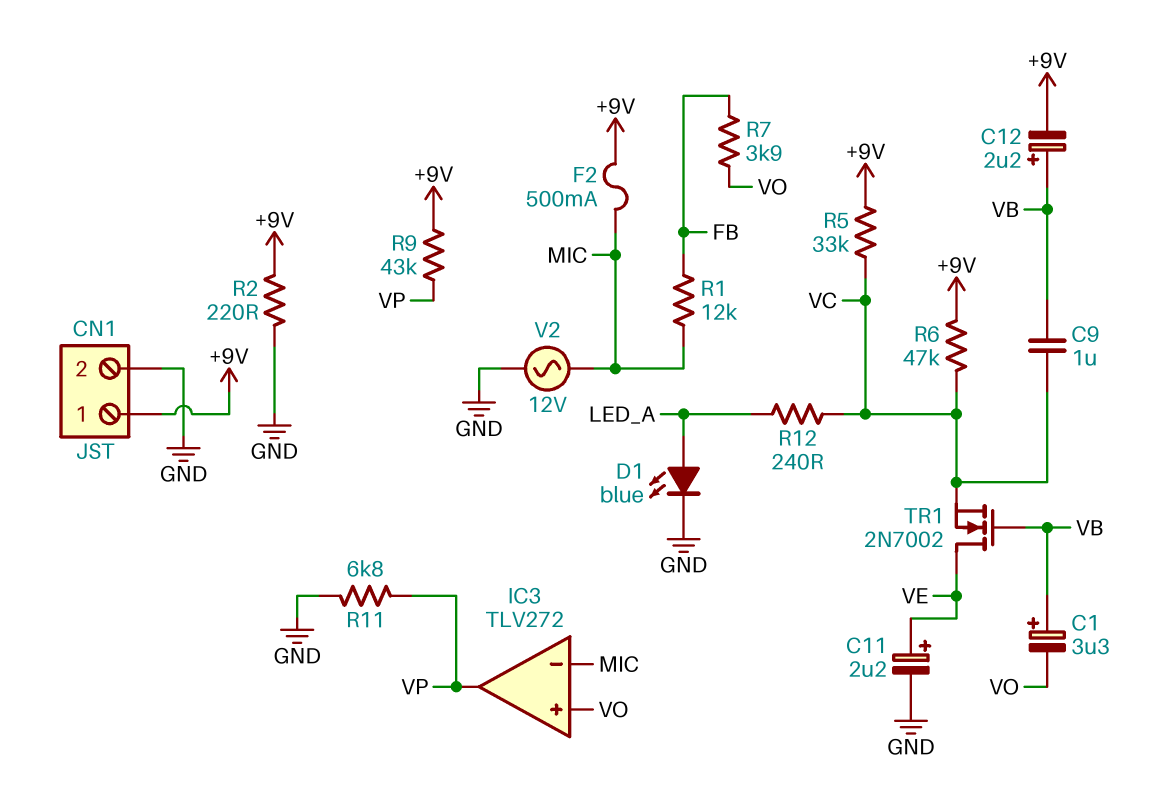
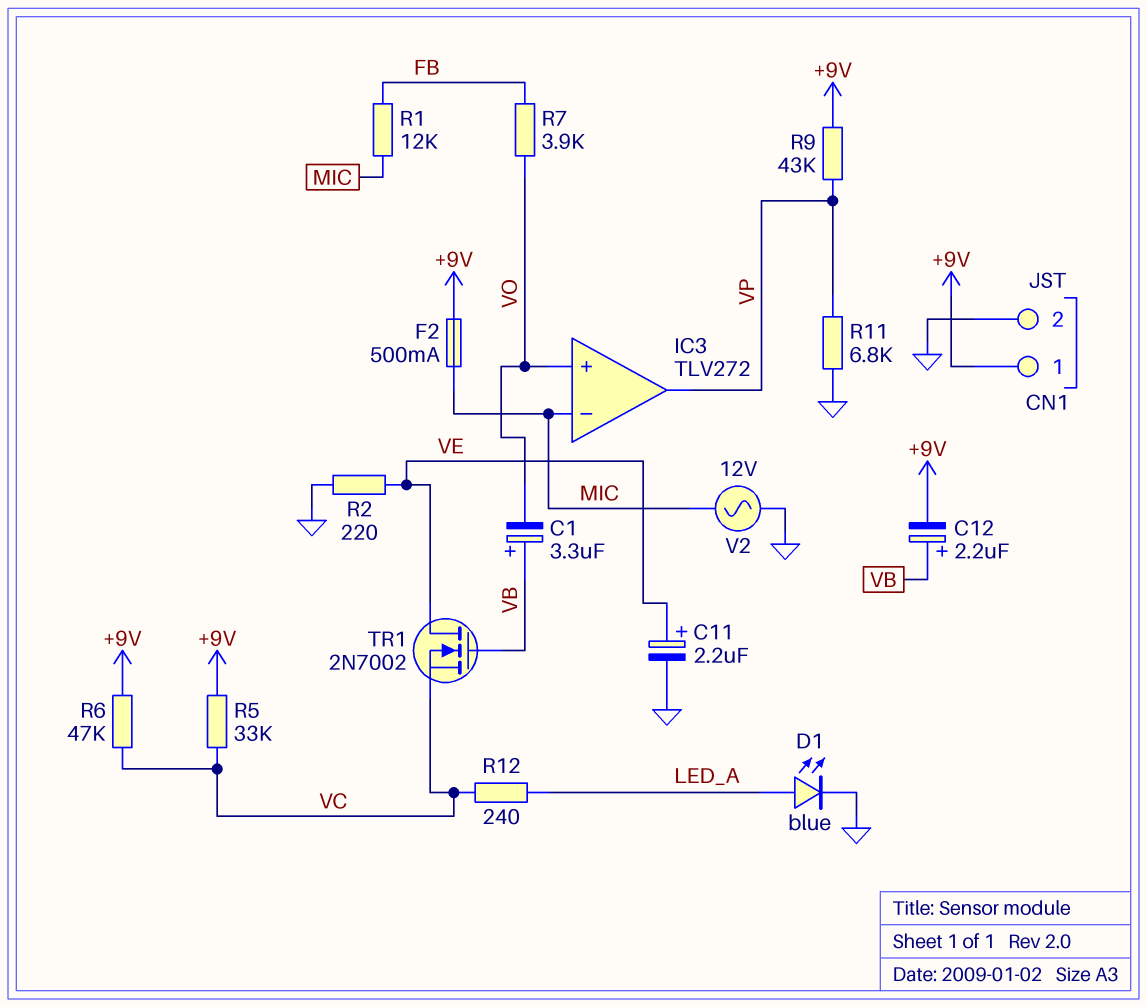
C9: 1uF (VB, VC) -> none
R2: 220 (+9V, GND) -> 220 (GND, VE)

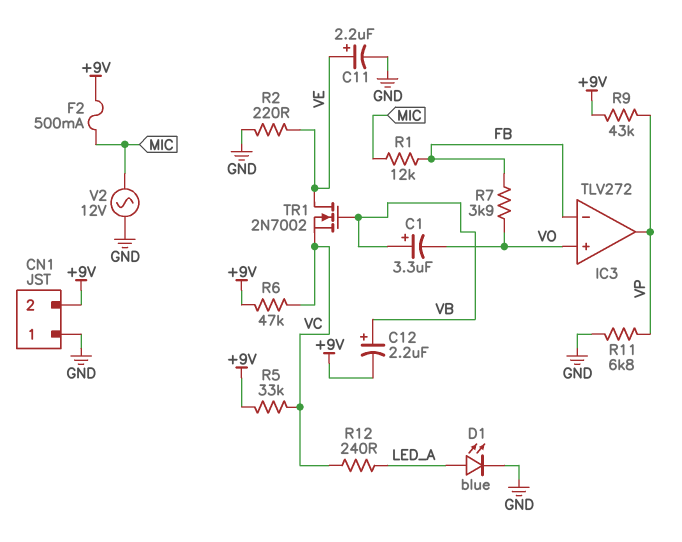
CN1 pin 1: +9V -> GND
CN1 pin 2: GND -> +9V
IC3 pin in-: MIC -> FB

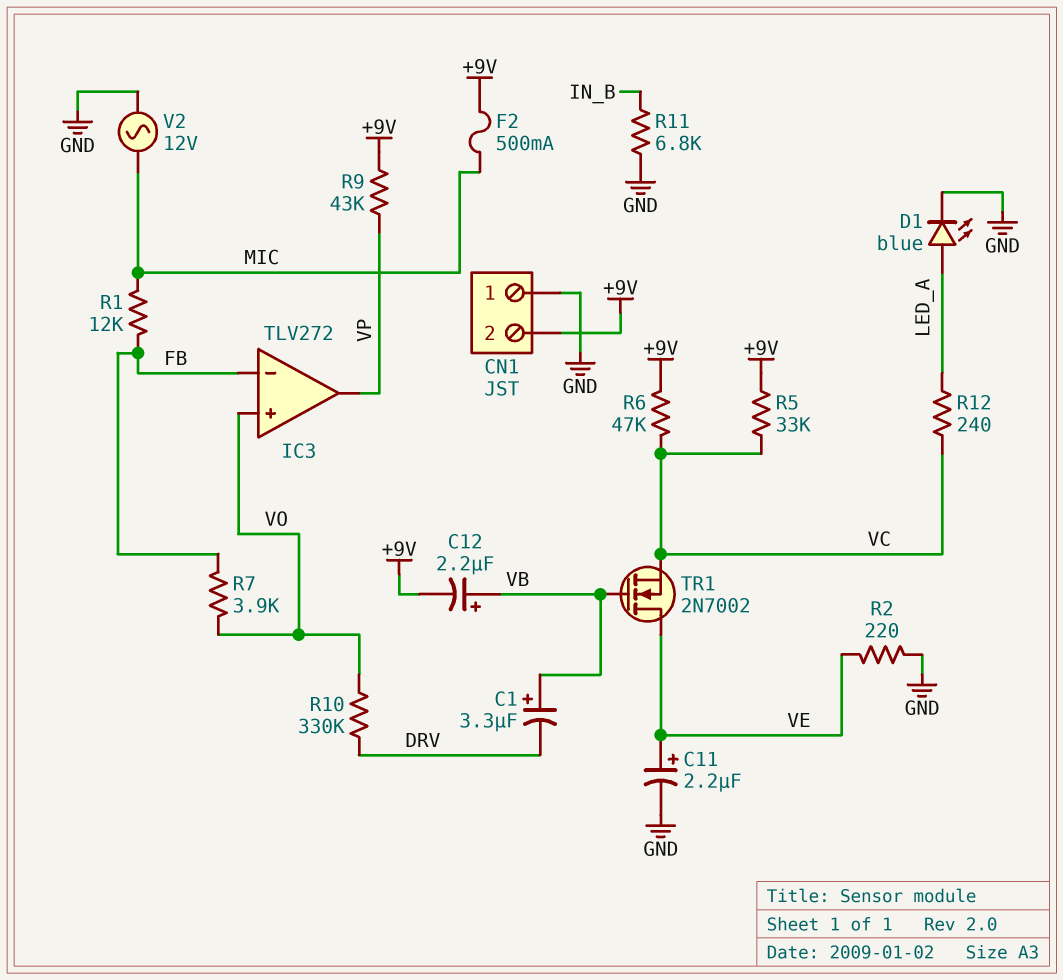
C1: 3.3uF (plus VB, minus VO) -> 3.3uF (plus VB, minus DRV)
R10: none -> 330k (DRV, VO)
R11: 6.8k (GND, VP) -> 6.8k (GND, IN_B)

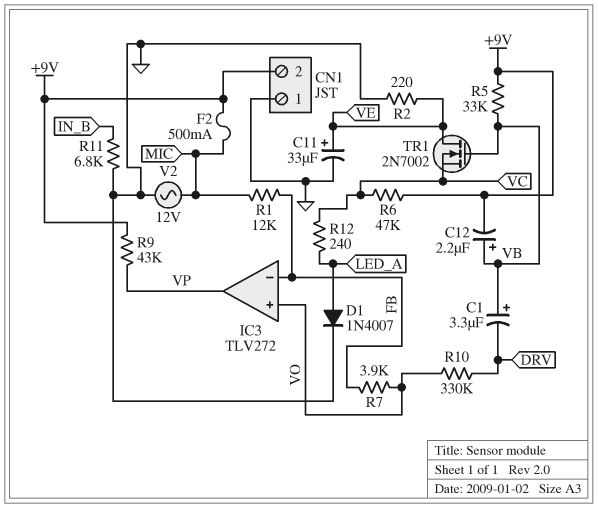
C11: 2.2uF (plus VE, minus GND) -> 33uF (plus VE, minus GND)
D1: LED blue (A LED_A, K GND) -> diode 1N4007 (A LED_A, K GND)
R5: 33k (+9V, VC) -> 33k (+9V, VB)

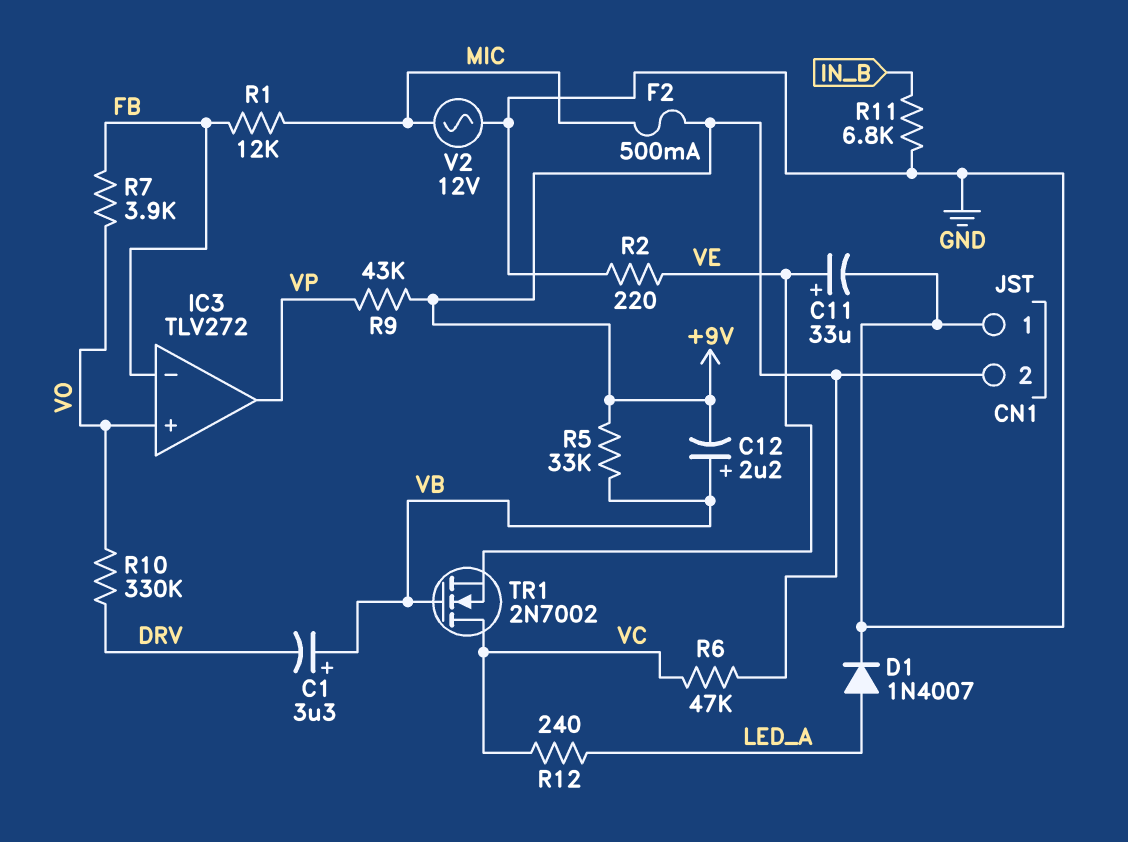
TR1: NMOS 2N7002 (G VB, D VE, S VC) -> NMOS 2N7002 (G VB, D VC, S VE)

